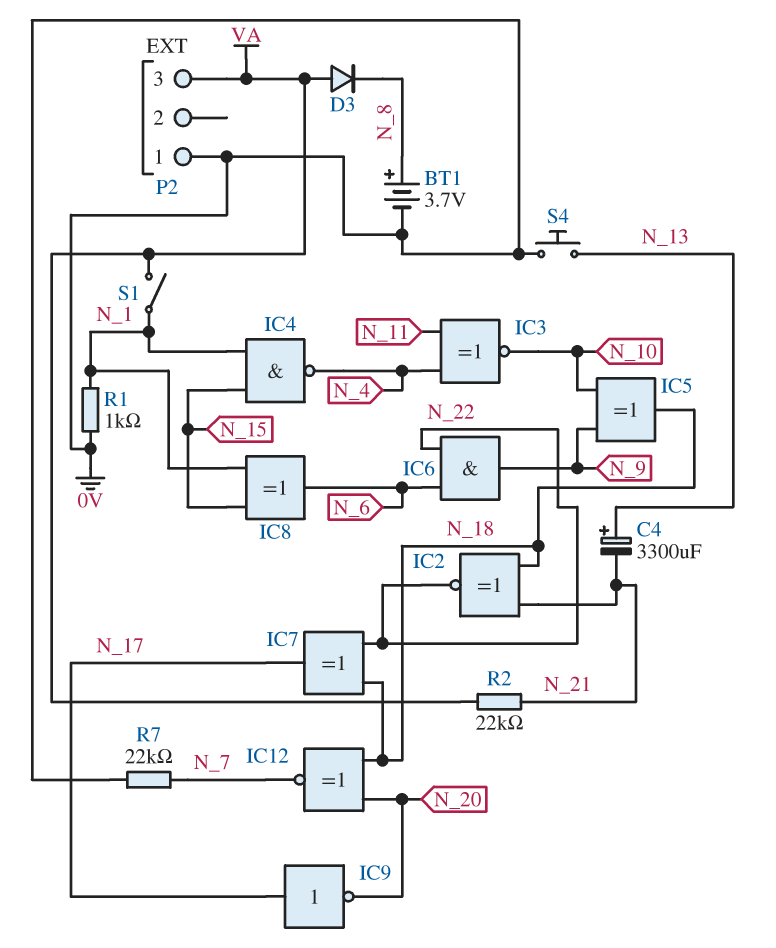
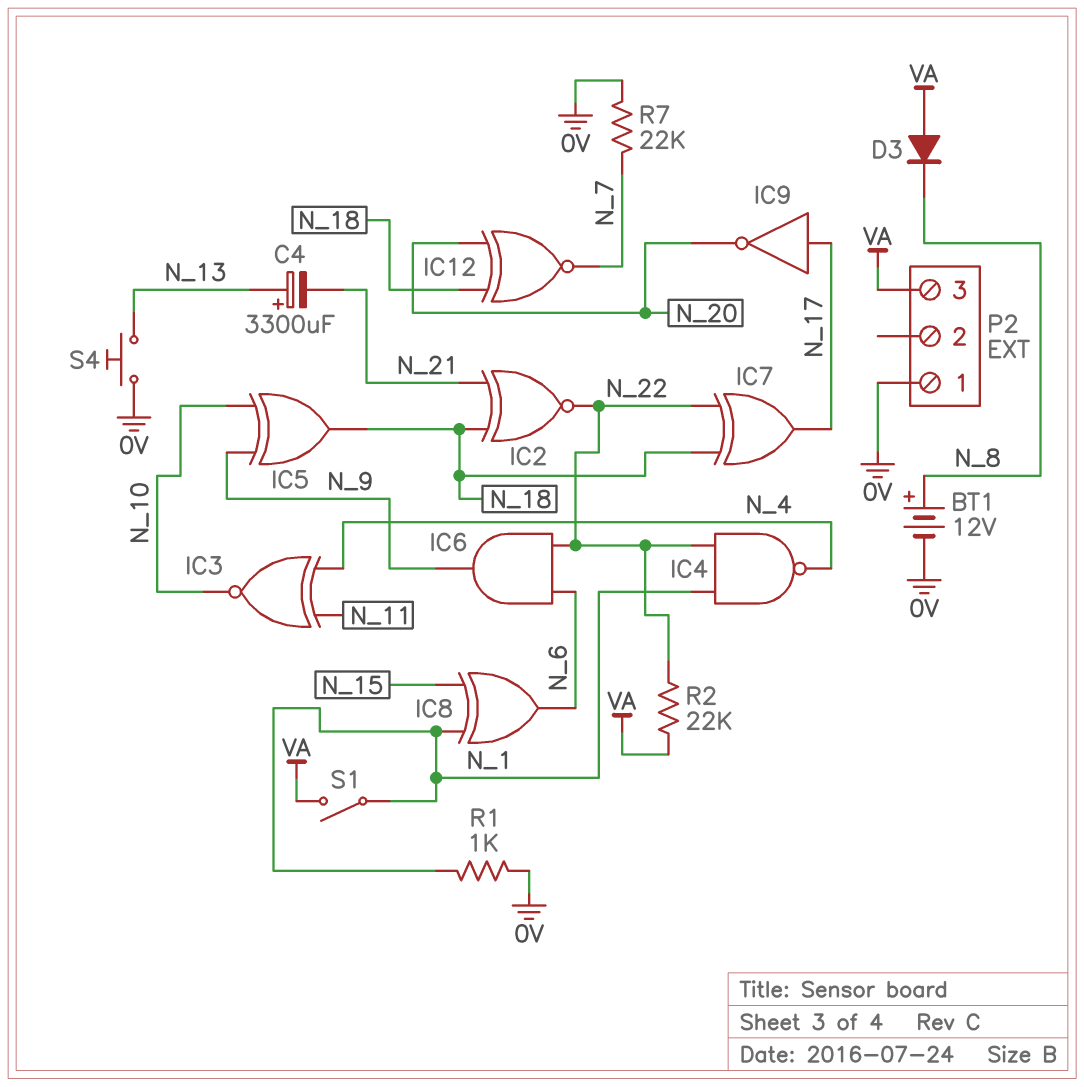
BT1: 3.7V (plus N_8, minus 0V) -> 12V (plus N_8, minus 0V)
IC4: NAND (in N_1, in N_15, out N_4) -> NAND (in N_1, in N_22, out N_4)
R2: 22k (N_21, VA) -> 22k (N_22, VA)

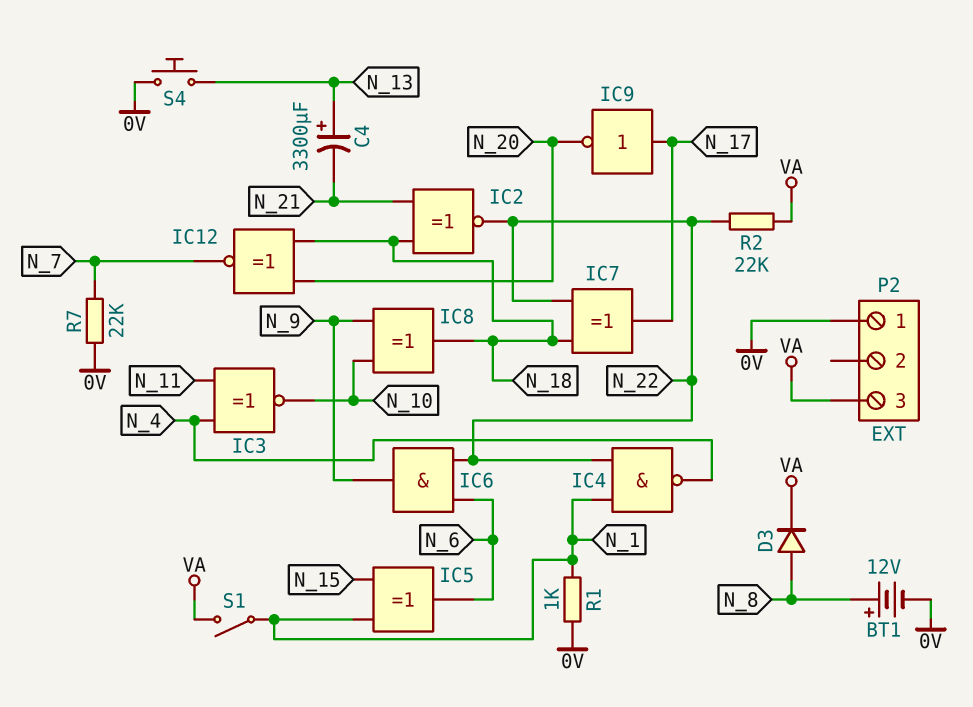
D3: diode (A VA, K N_8) -> diode (A N_8, K VA)
IC5: XOR (in N_9, in N_10, out N_18) -> XOR (in N_1, in N_15, out N_6)
IC8: XOR (in N_1, in N_15, out N_6) -> XOR (in N_9, in N_10, out N_18)

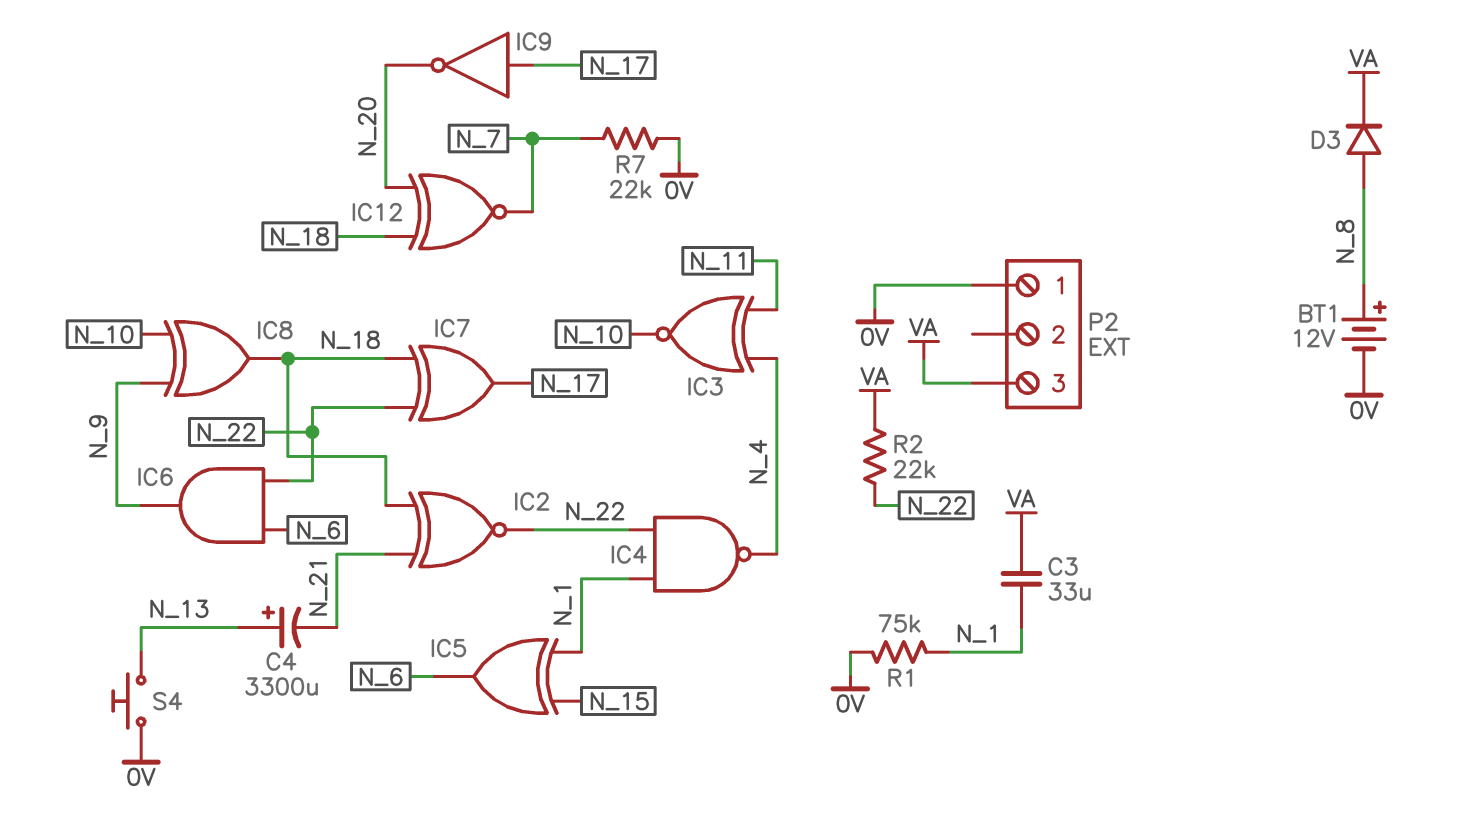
C3: none -> 33uF (N_1, VA)
R1: 1k (0V, N_1) -> 75k (0V, N_1)
S1: switch (N_1, VA) -> none

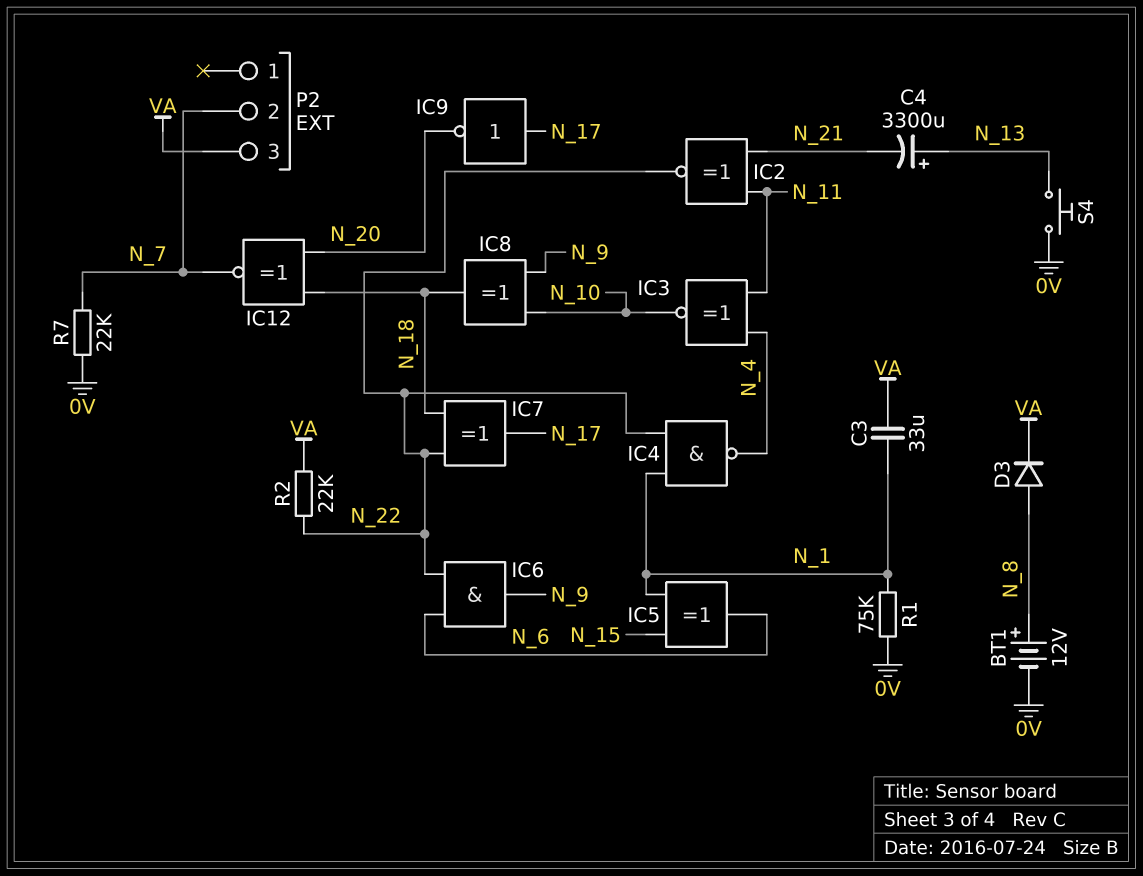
IC2: XNOR (in N_18, in N_21, out N_22) -> XNOR (in N_11, in N_21, out N_22)
P2 pin 1: 0V -> none
P2 pin 2: none -> N_7

